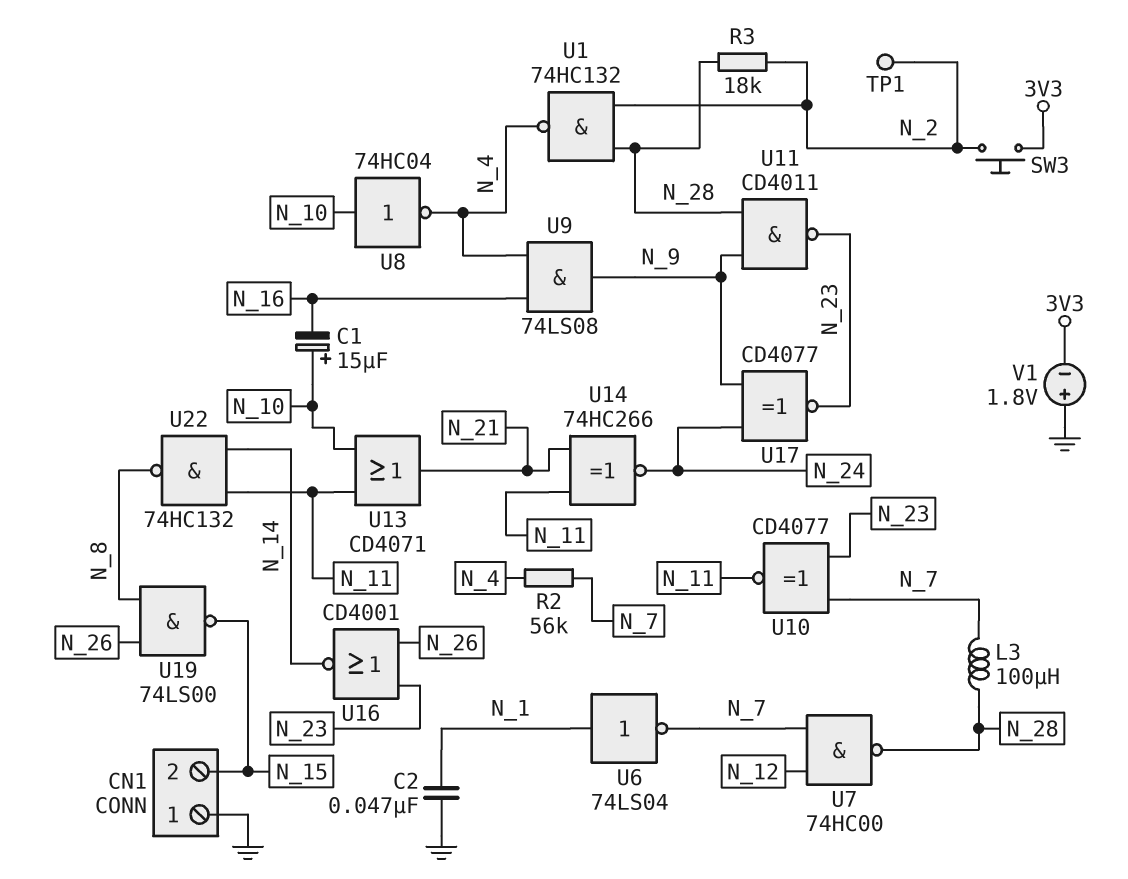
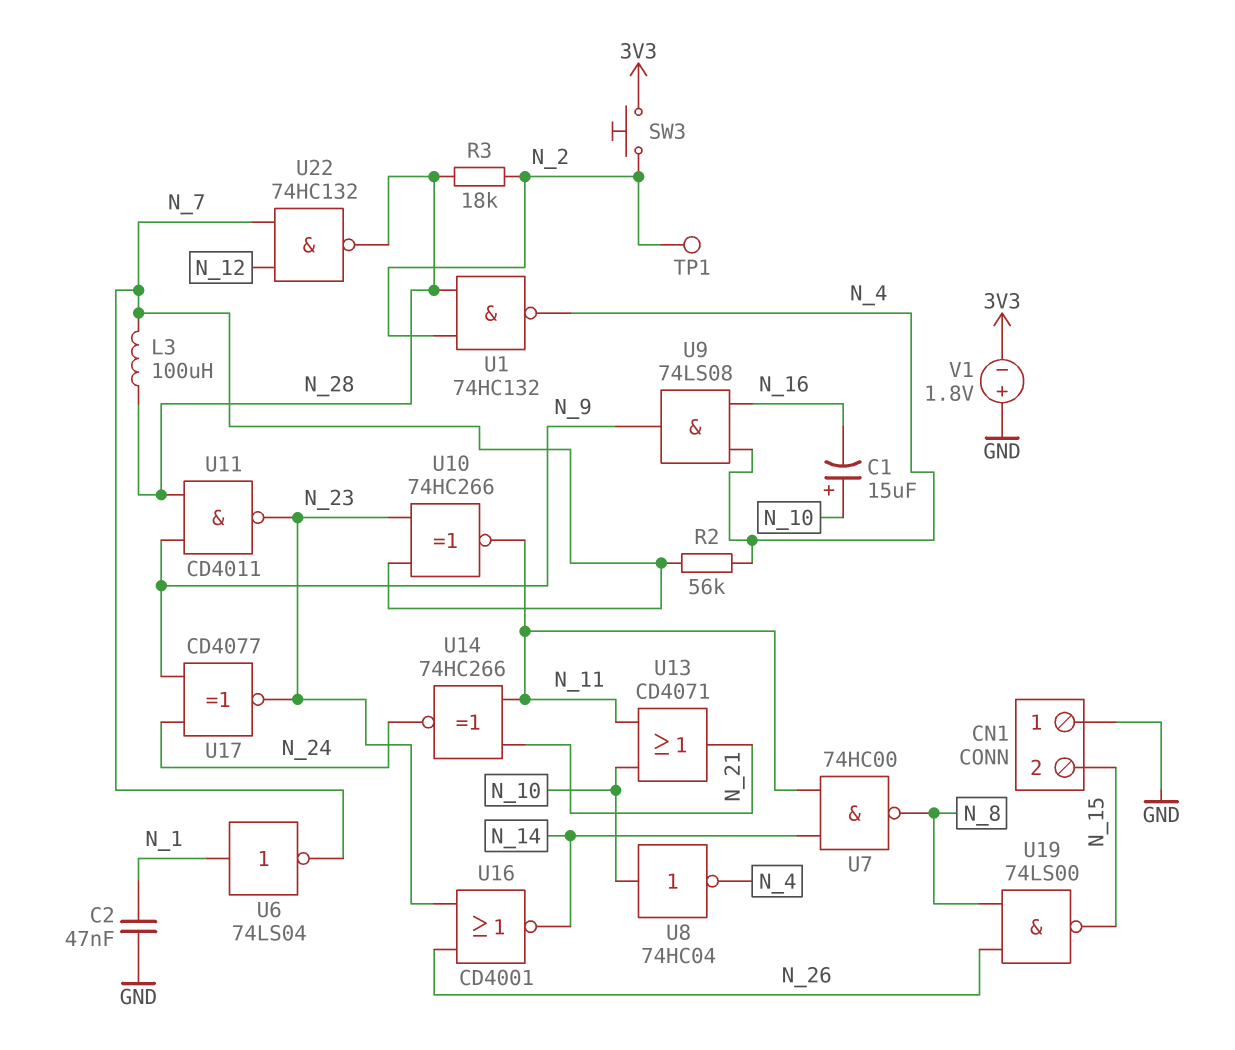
U7: NAND 74HC00 (in N_7, in N_12, out N_28) -> NAND 74HC00 (in N_11, in N_14, out N_8)
U10: XNOR CD4077 (in N_7, in N_23, out N_11) -> XNOR 74HC266 (in N_7, in N_23, out N_11)
U22: NAND 74HC132 (in N_11, in N_14, out N_8) -> NAND 74HC132 (in N_7, in N_12, out N_28)

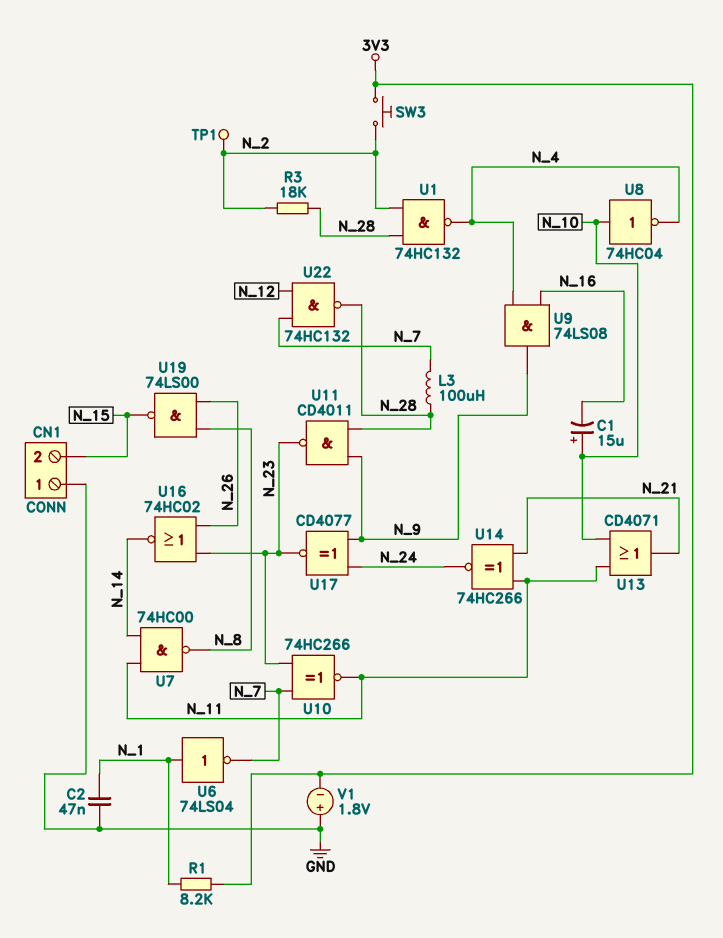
R1: none -> 8.2k (3V3, N_1)
R2: 56k (N_4, N_7) -> none
U16: NOR CD4001 (in N_23, in N_26, out N_14) -> NOR 74HC02 (in N_23, in N_26, out N_14)

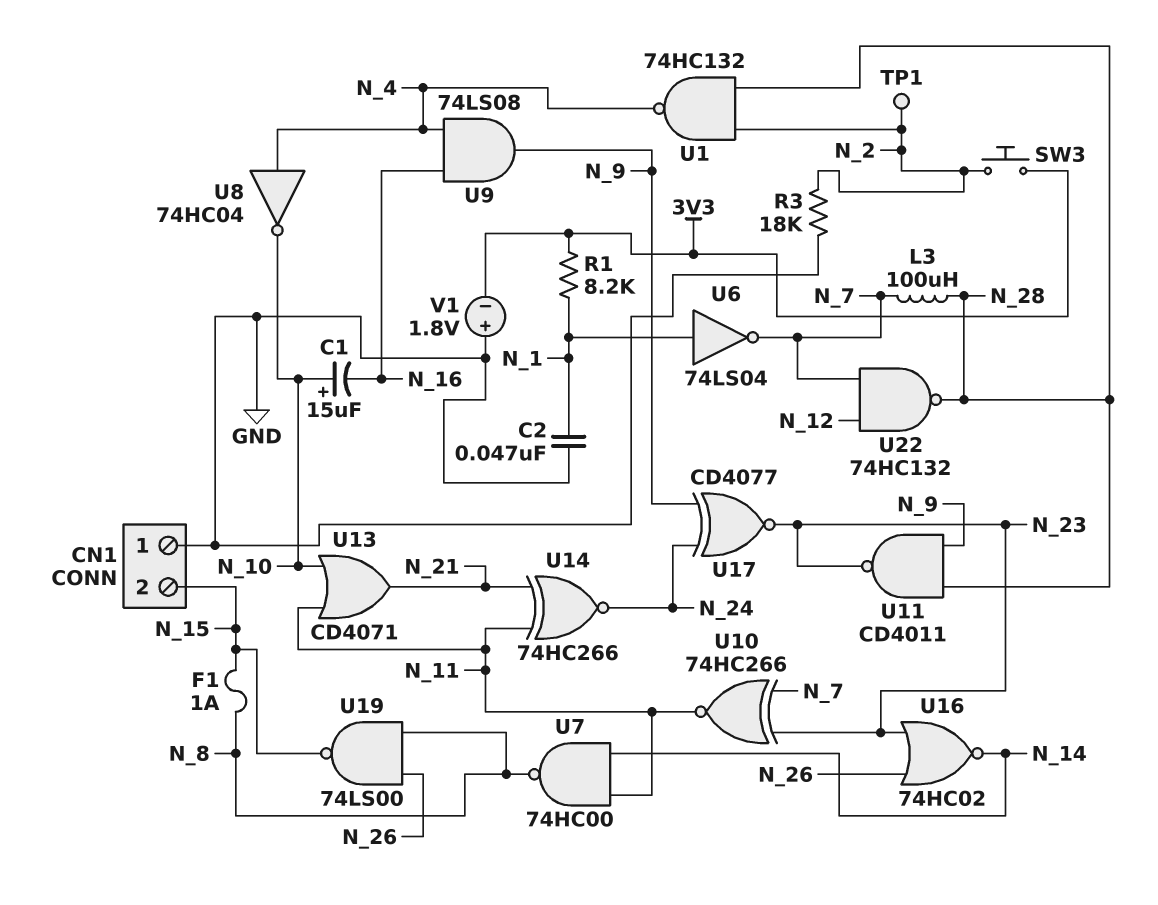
F1: none -> 1A (N_8, N_15)
R3: 18k (N_2, N_28) -> 18k (GND, N_2)
U8: NOT 74HC04 (in N_10, out N_4) -> NOT 74HC04 (in N_4, out N_10)

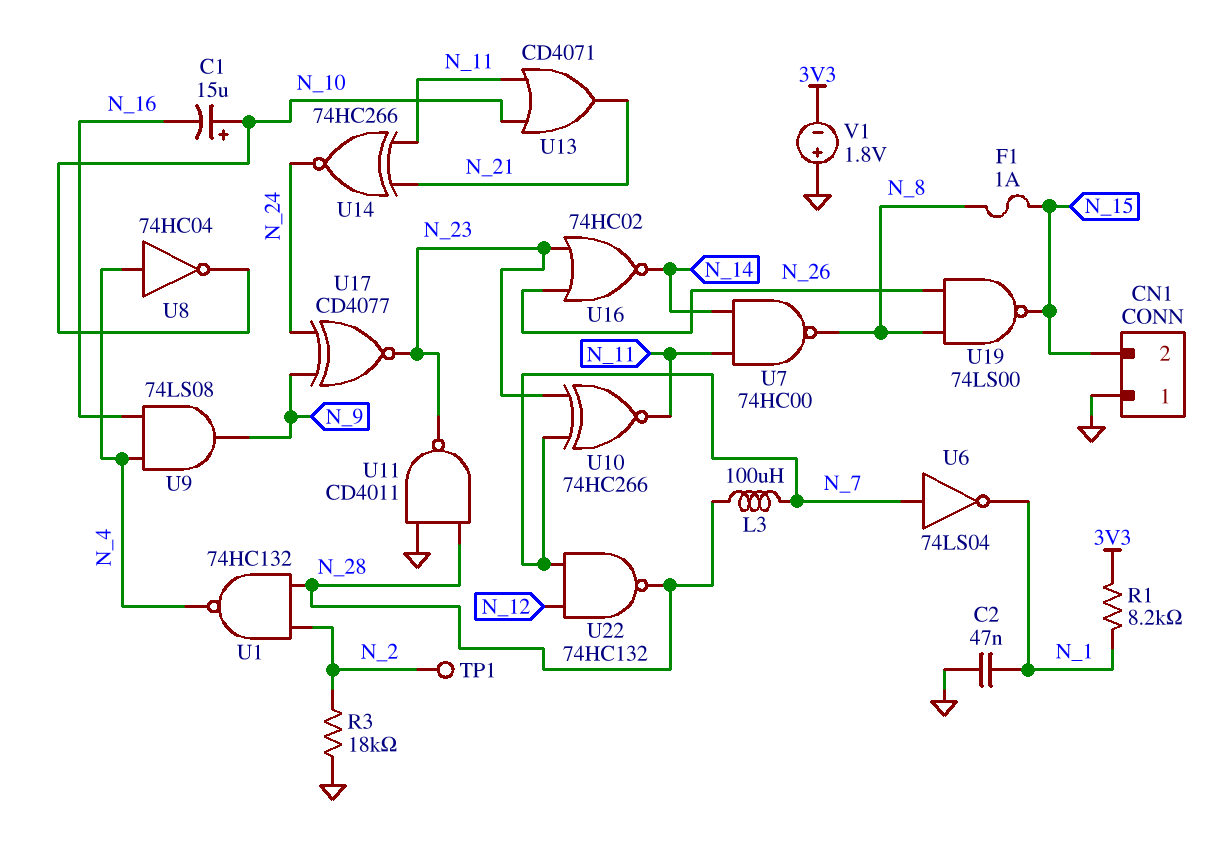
SW3: button (3V3, N_2) -> none
U6: NOT 74LS04 (in N_1, out N_7) -> NOT 74LS04 (in N_7, out N_1)
U11: NAND CD4011 (in N_9, in N_28, out N_23) -> NAND CD4011 (in GND, in N_28, out N_23)

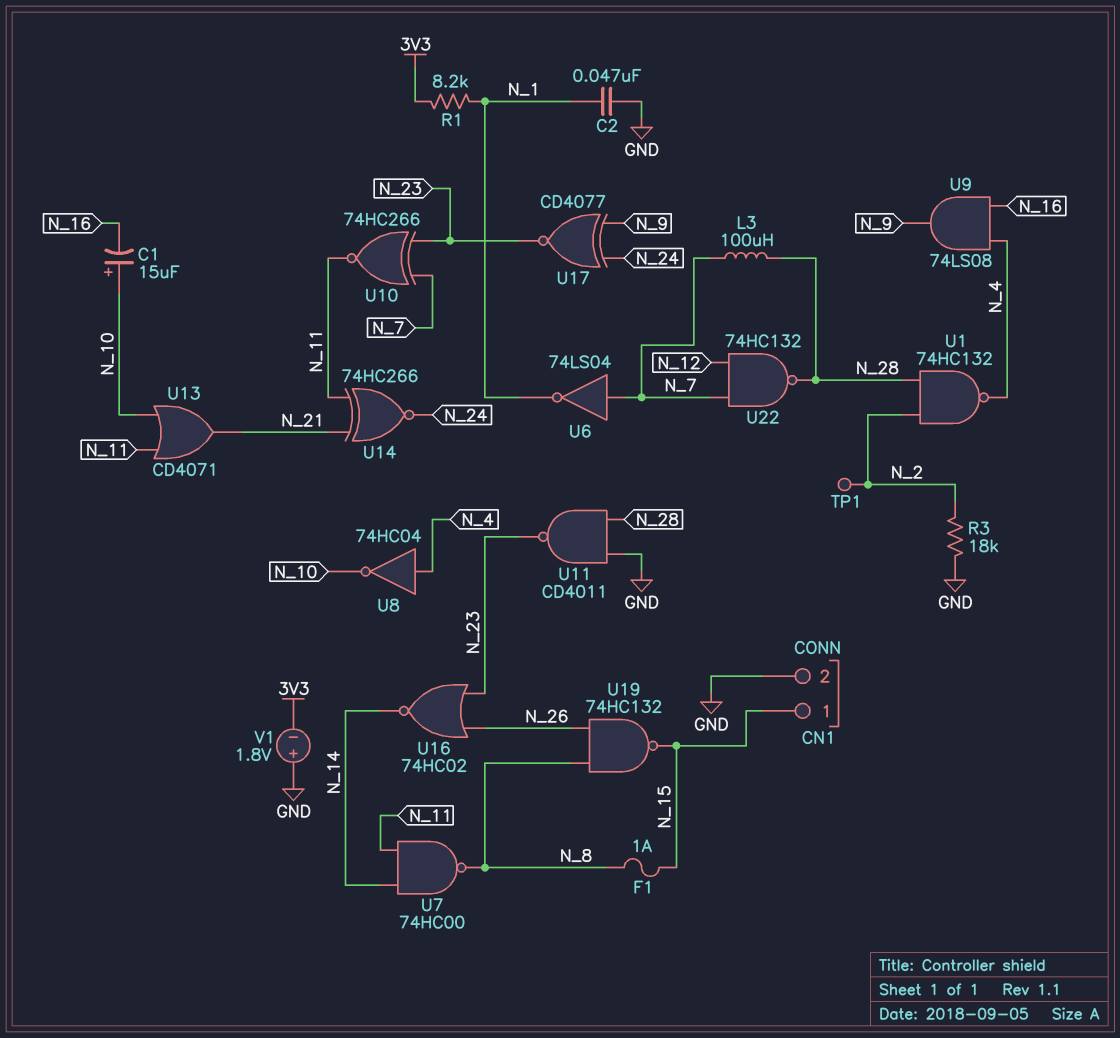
CN1 pin 1: GND -> N_15
CN1 pin 2: N_15 -> GND
U19: NAND 74LS00 (in N_8, in N_26, out N_15) -> NAND 74HC132 (in N_8, in N_26, out N_15)

